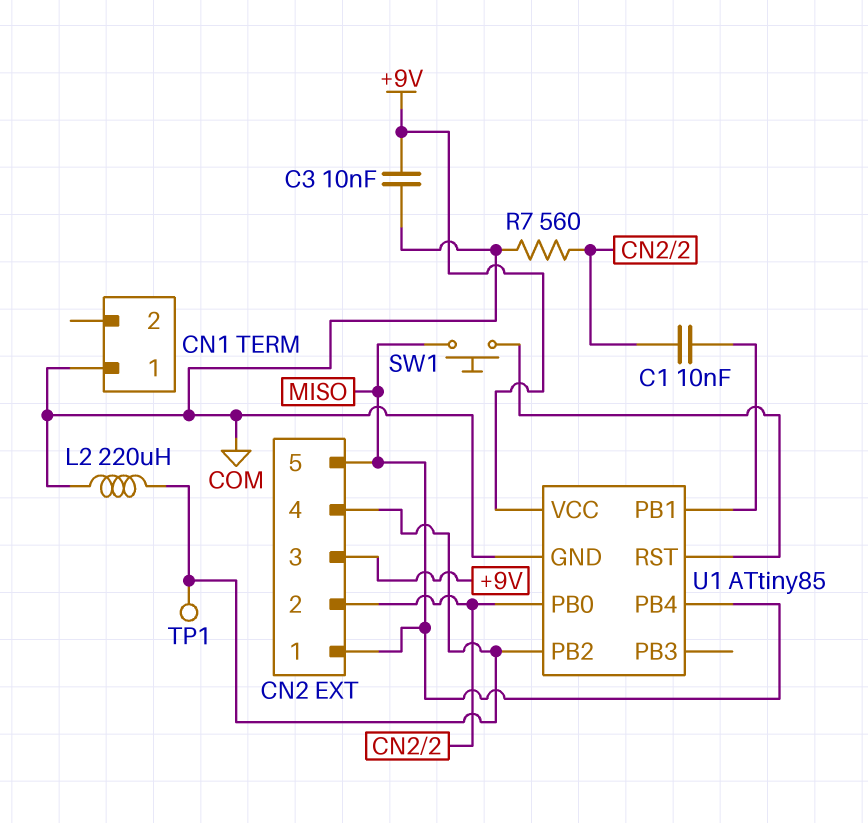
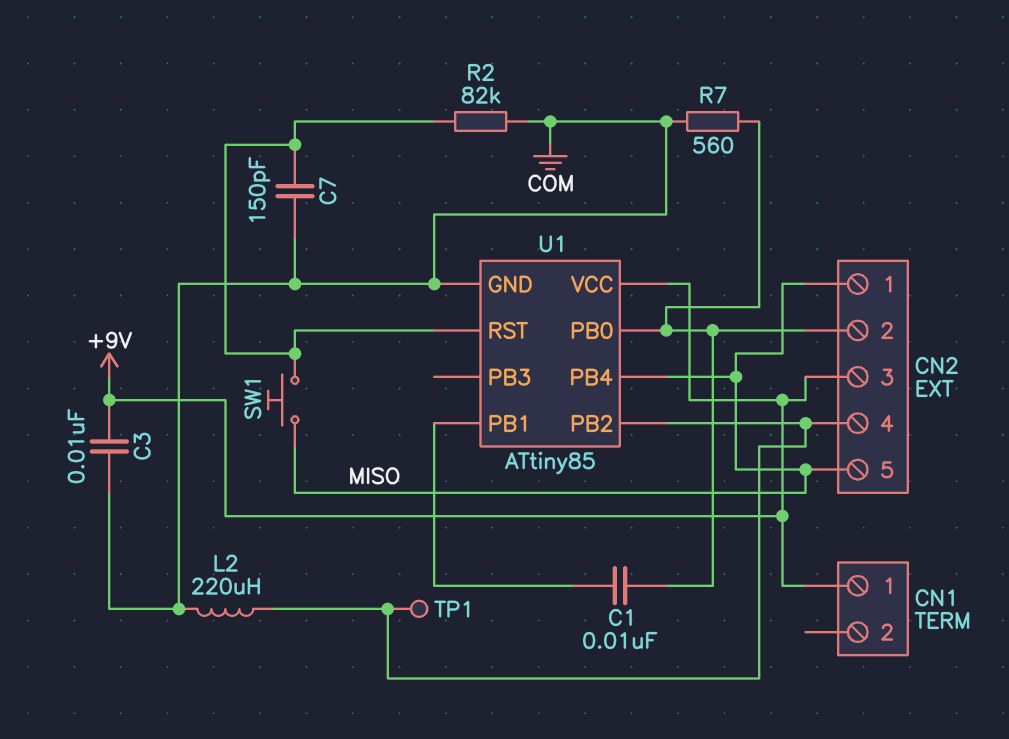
C7: none -> 150pF (COM, U1/RST)
CN1 pin 1: COM -> +9V
R2: none -> 82k (COM, U1/RST)

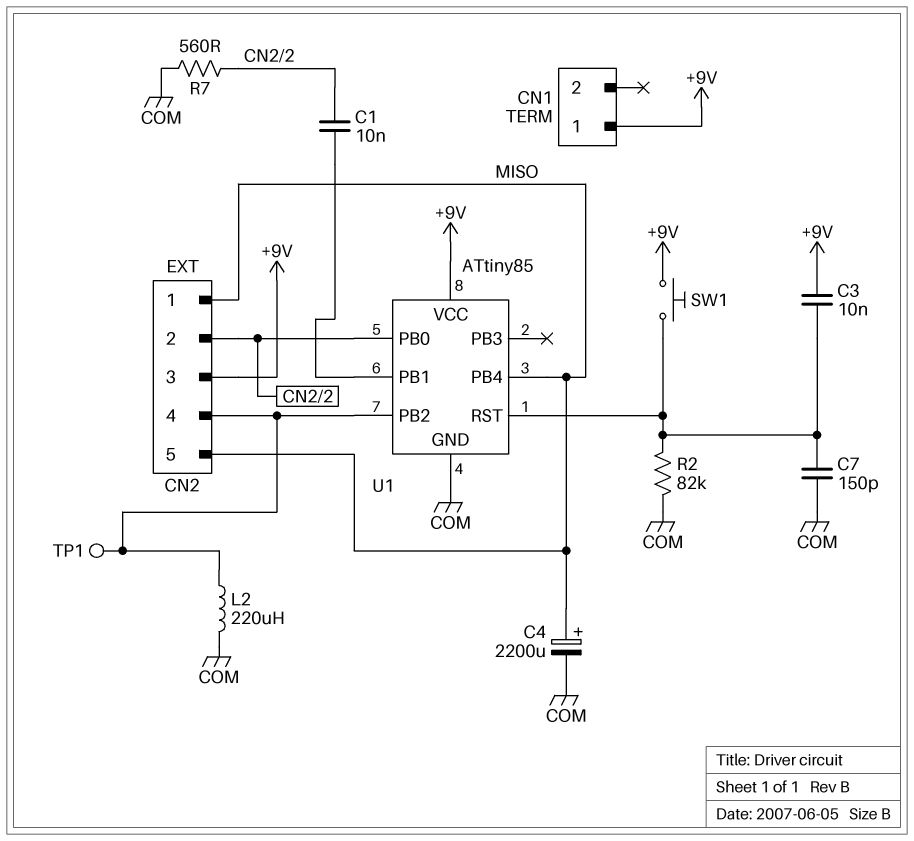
C3: 10nF (+9V, COM) -> 10nF (+9V, U1/RST)
C4: none -> 2200uF (plus MISO, minus COM)
SW1: button (MISO, U1/RST) -> button (+9V, U1/RST)

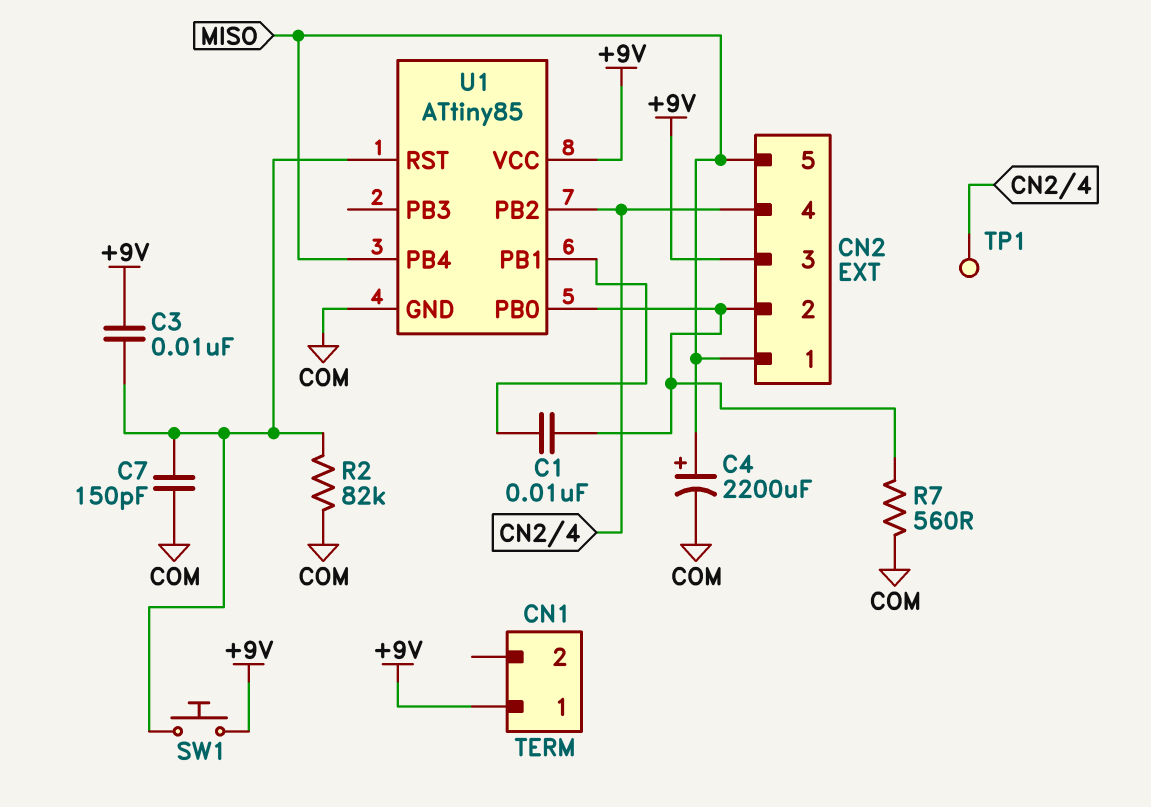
L2: 220uH (CN2/4, COM) -> none

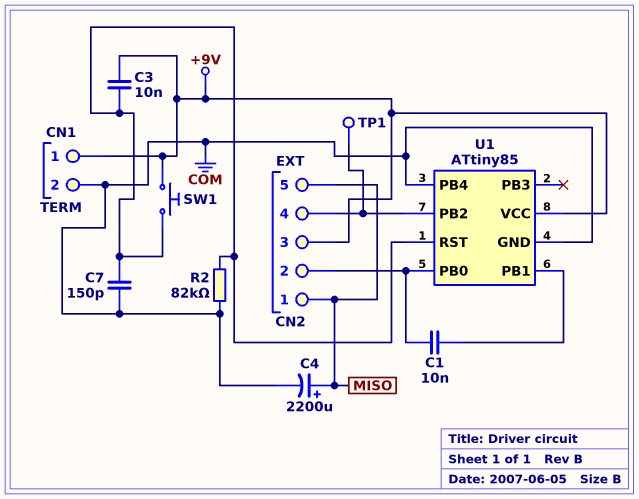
CN1 pin 2: none -> COM
R7: 560 (CN2/2, COM) -> none
U1 pin PB4: MISO -> COM

